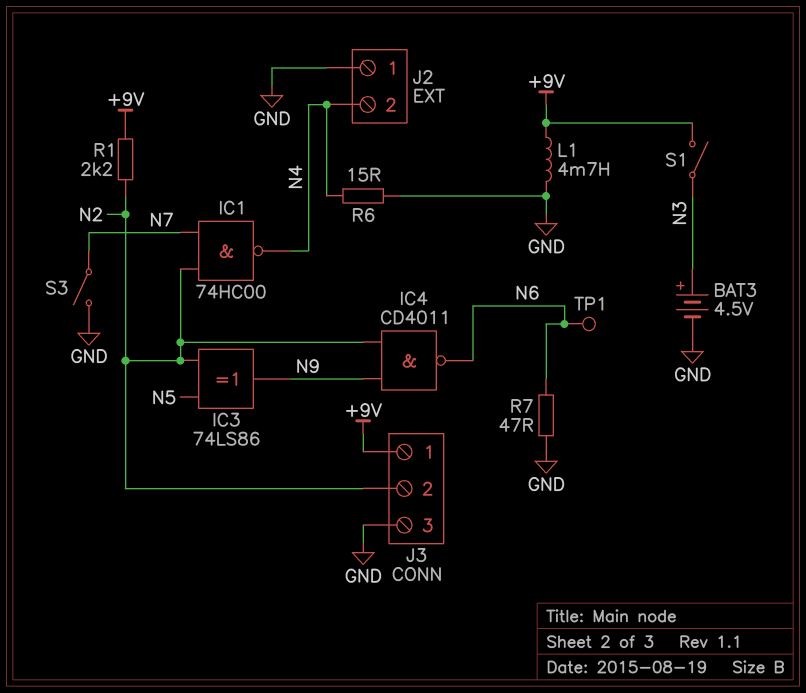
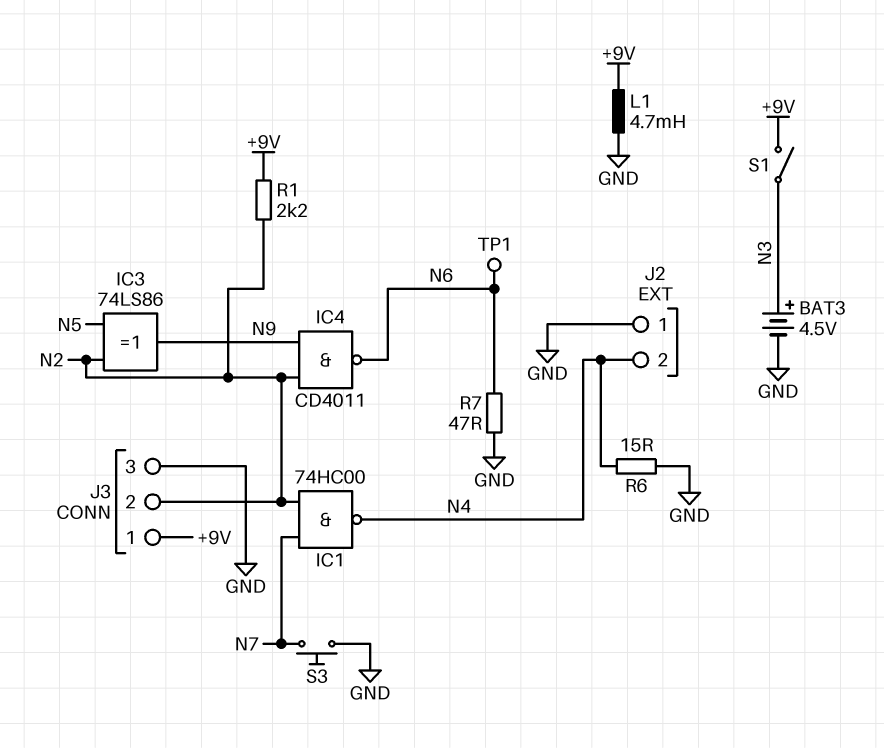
S3: switch (GND, N7) -> button (GND, N7)

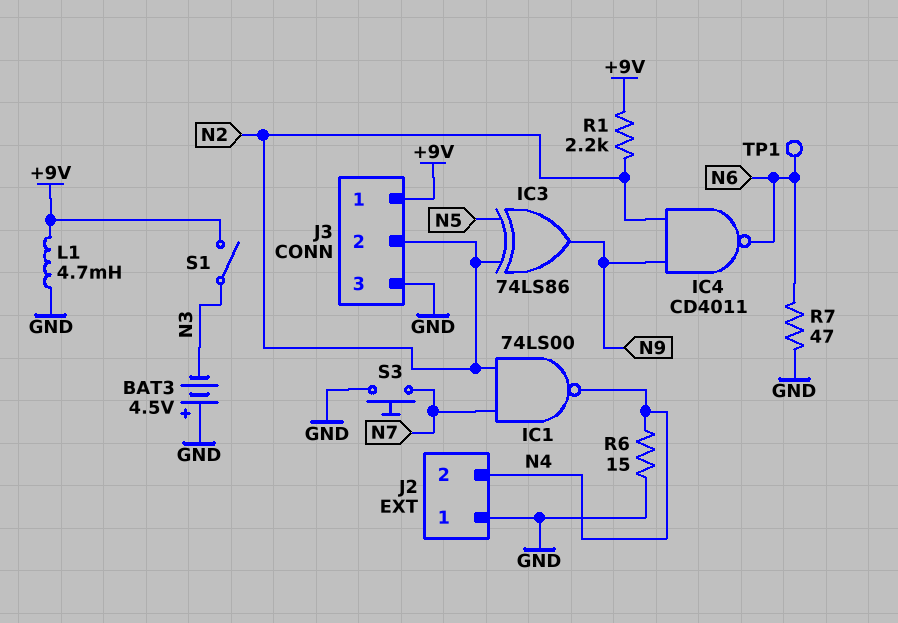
BAT3: 4.5V (plus N3, minus GND) -> 4.5V (plus GND, minus N3)
IC1: NAND 74HC00 (in N2, in N7, out N4) -> NAND 74LS00 (in N2, in N7, out N4)

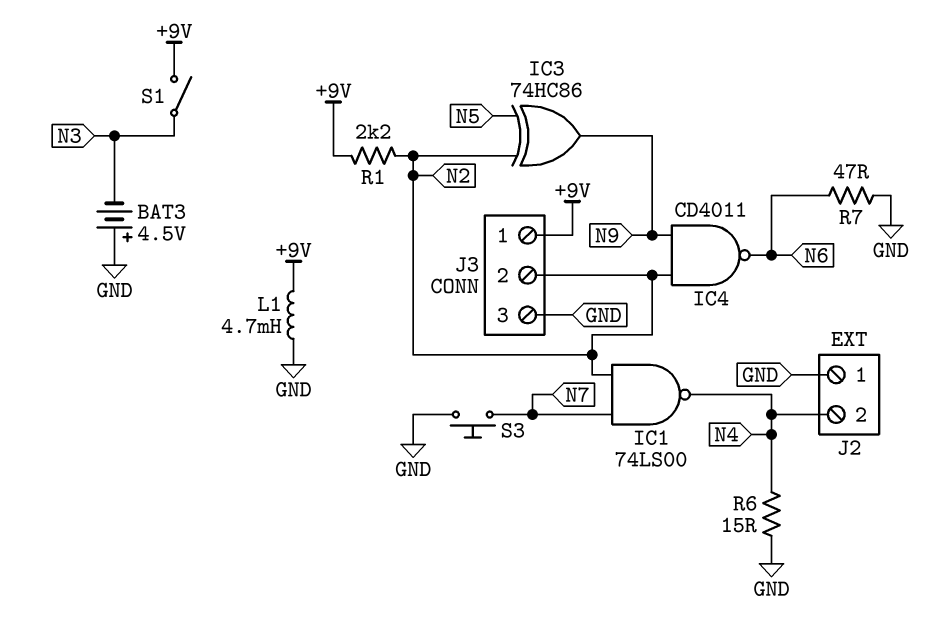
IC3: XOR 74LS86 (in N2, in N5, out N9) -> XOR 74HC86 (in N2, in N5, out N9)
TP1: test point (N6) -> none

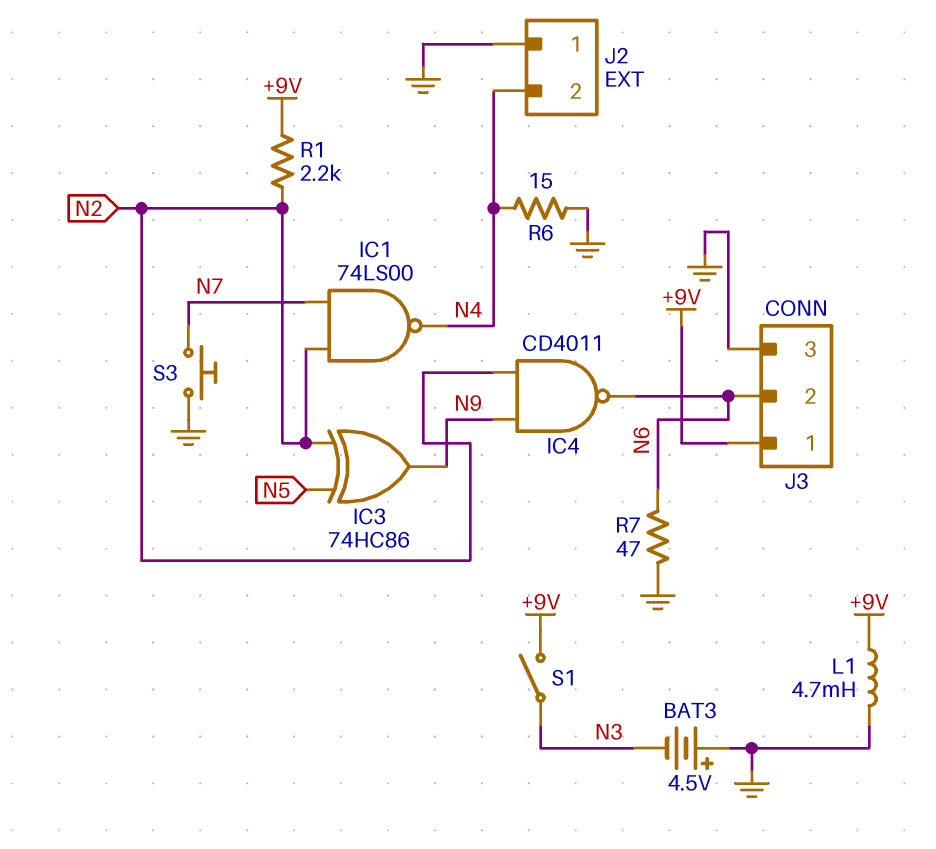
J3 pin 2: N2 -> N6

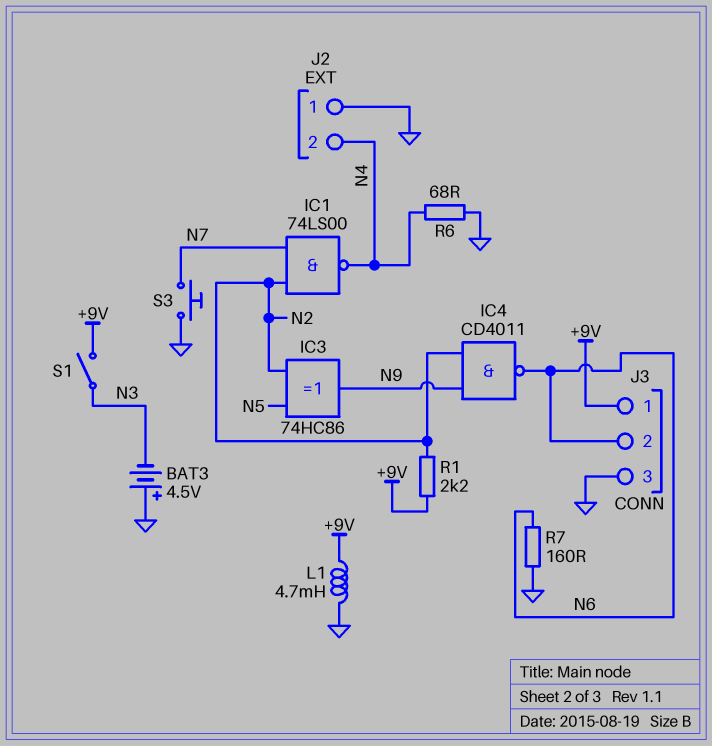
R6: 15 (GND, N4) -> 68 (GND, N4)
R7: 47 (GND, N6) -> 160 (GND, N6)

